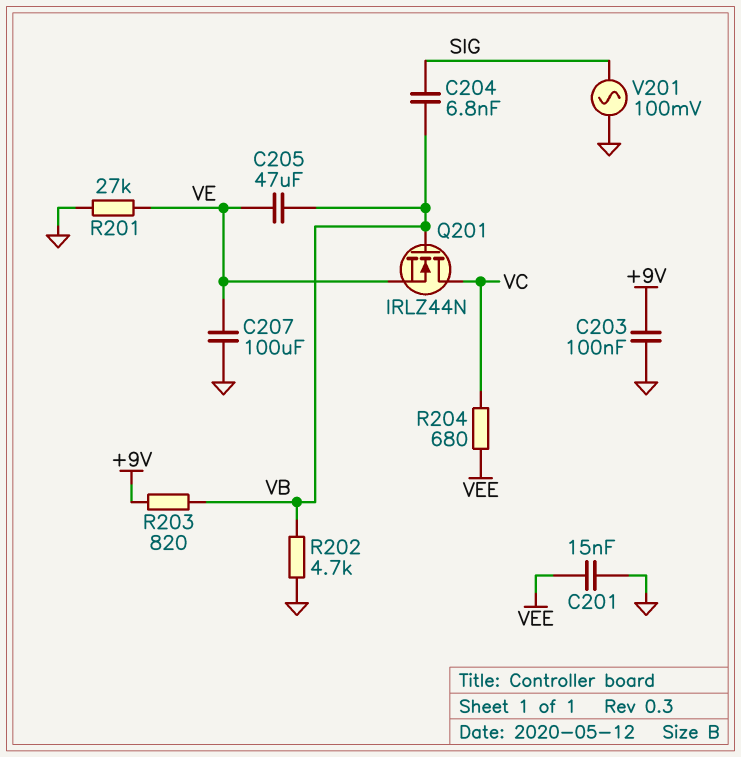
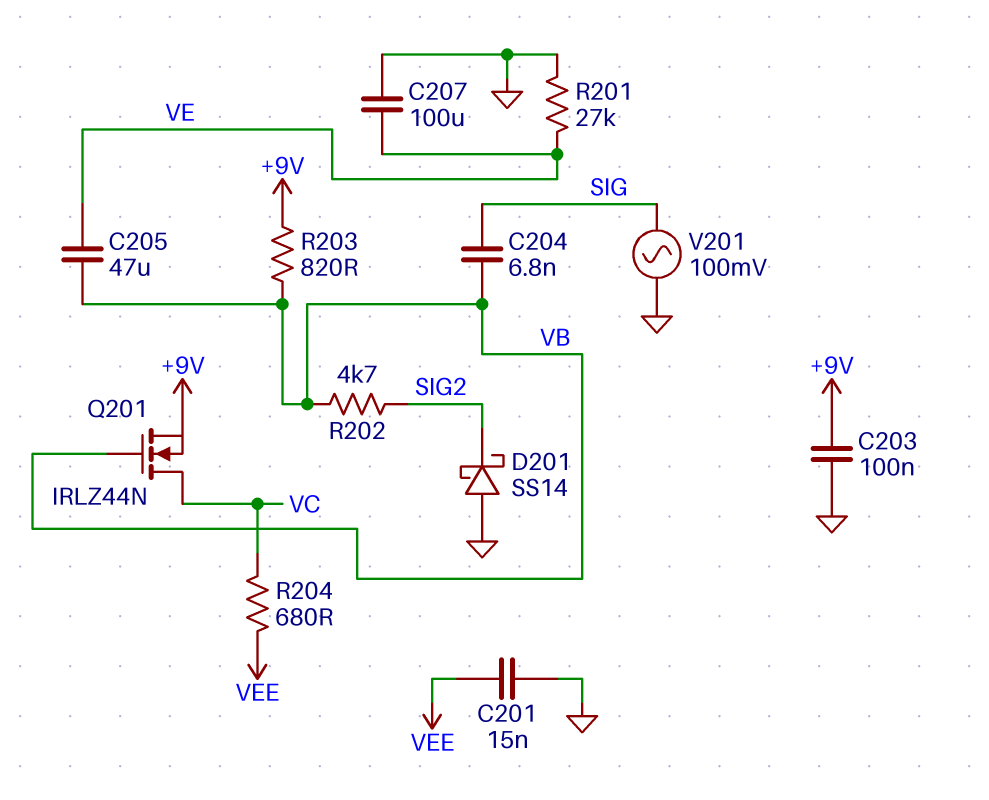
D201: none -> schottky SS14 (A GND, K SIG2)
Q201: NMOS IRLZ44N (G VB, D VC, S VE) -> NMOS IRLZ44N (G VB, D VC, S +9V)
R202: 4.7k (GND, VB) -> 4.7k (SIG2, VB)

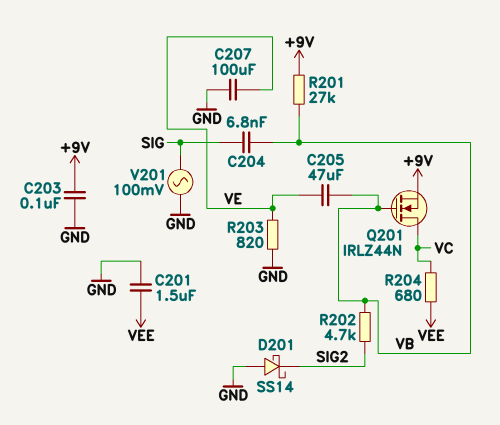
C201: 15nF (GND, VEE) -> 1.5uF (GND, VEE)
R201: 27k (GND, VE) -> 27k (+9V, VB)
R203: 820 (+9V, VB) -> 820 (GND, VE)

